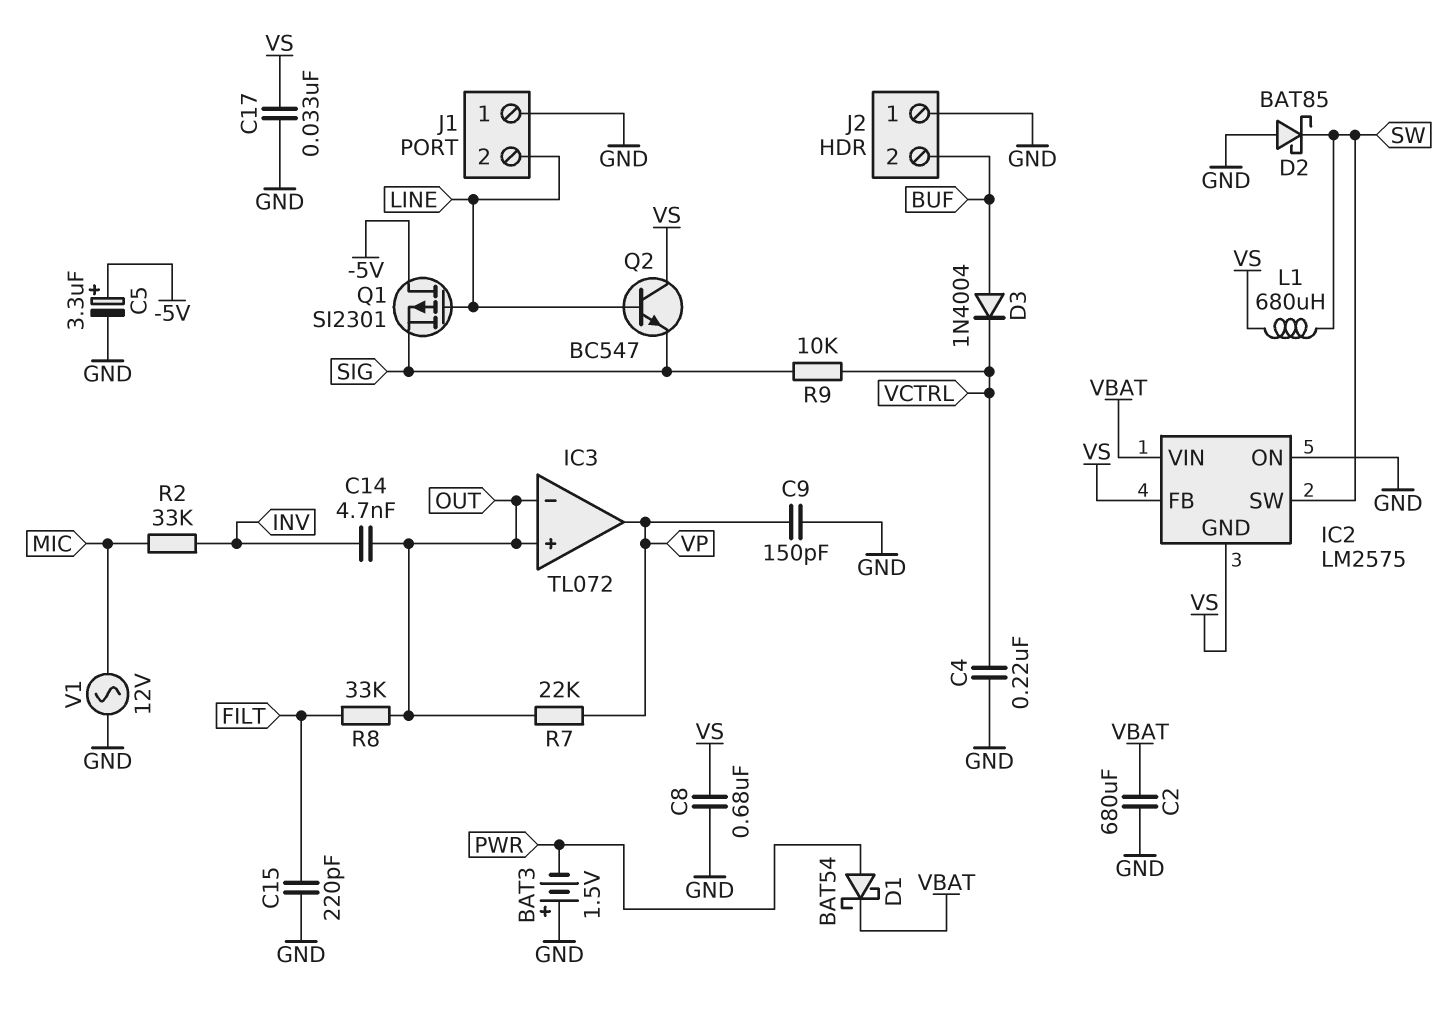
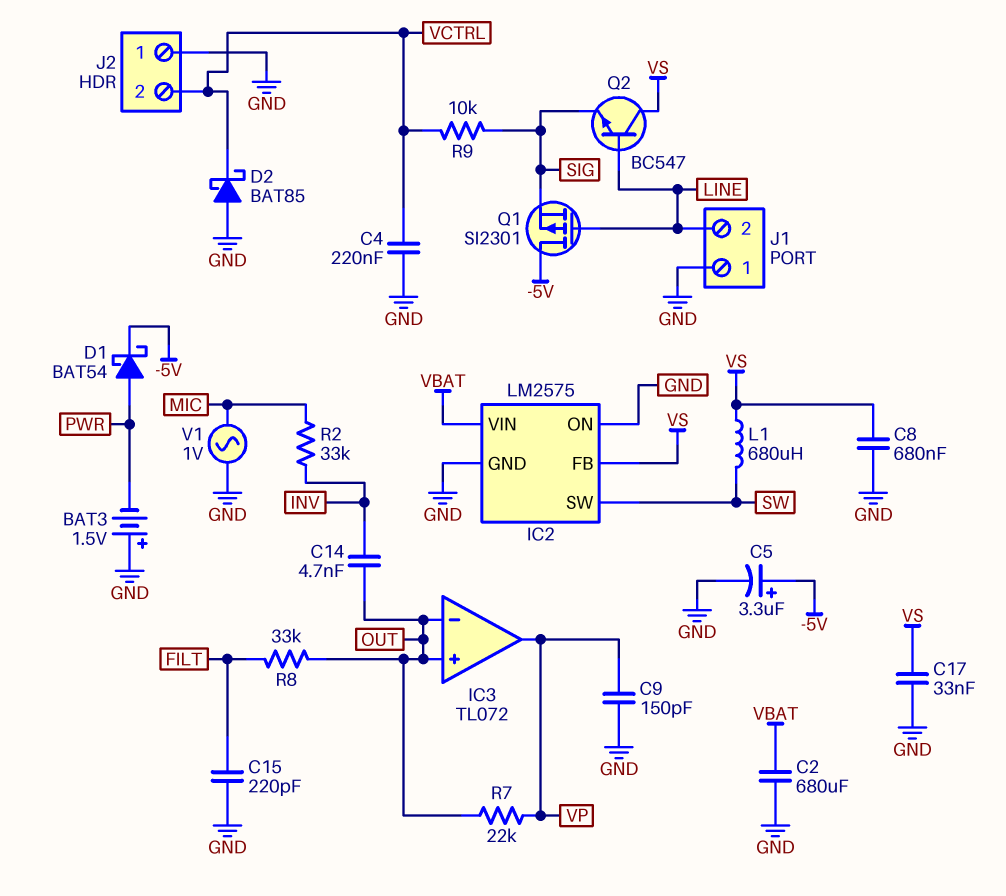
D1: schottky BAT54 (A PWR, K VBAT) -> schottky BAT54 (A PWR, K -5V)
D2: schottky BAT85 (A GND, K SW) -> schottky BAT85 (A GND, K VCTRL)
D3: diode 1N4004 (A BUF, K VCTRL) -> none
IC2 pin GND: VS -> GND
J2 pin 2: BUF -> VCTRL
V1: AC 12V (GND, MIC) -> AC 1V (GND, MIC)

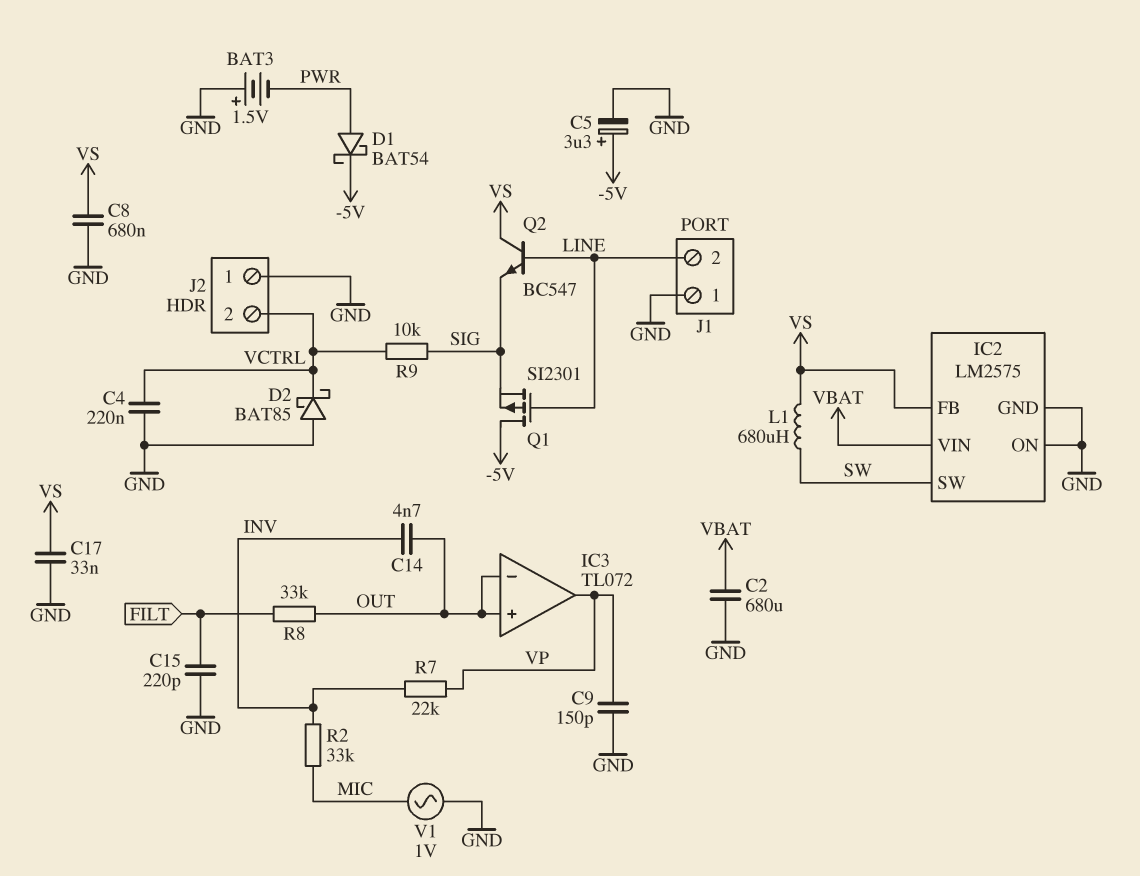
R7: 22k (OUT, VP) -> 22k (INV, VP)

